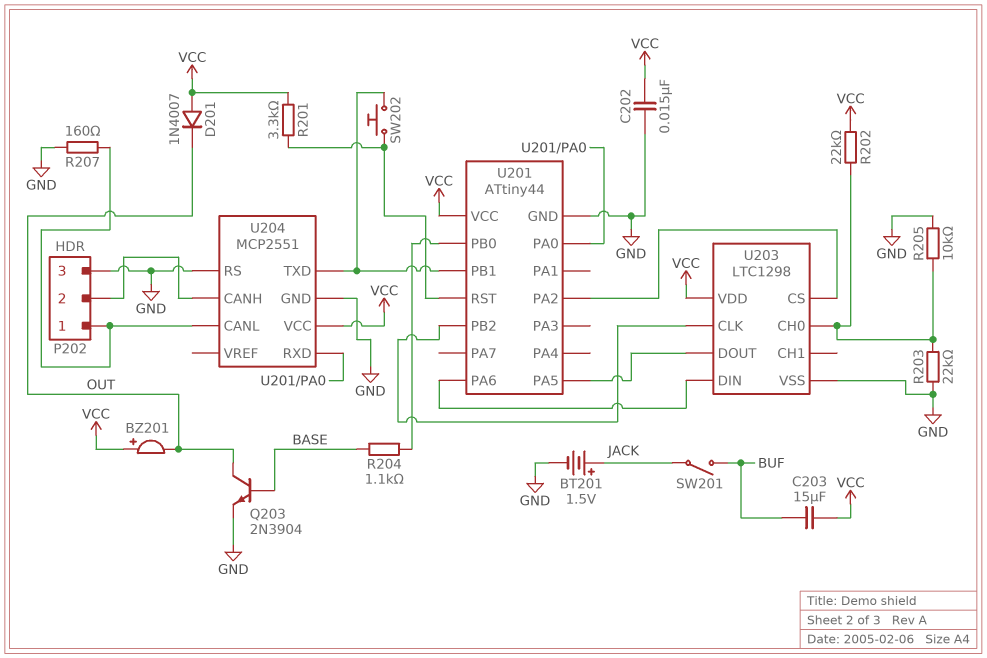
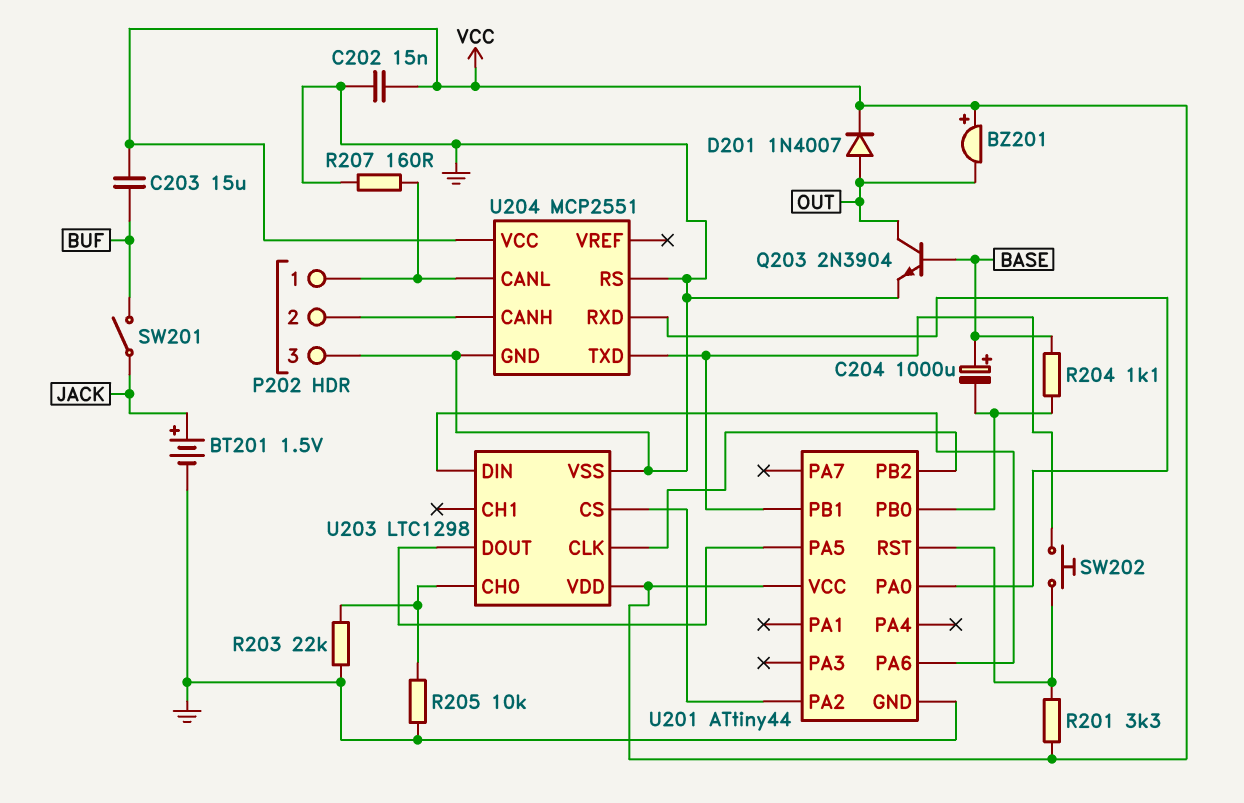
C204: none -> 1000uF (plus BASE, minus U201/PB0)
D201: diode 1N4007 (A VCC, K OUT) -> diode 1N4007 (A OUT, K VCC)
R202: 22k (U203/CH0, VCC) -> none

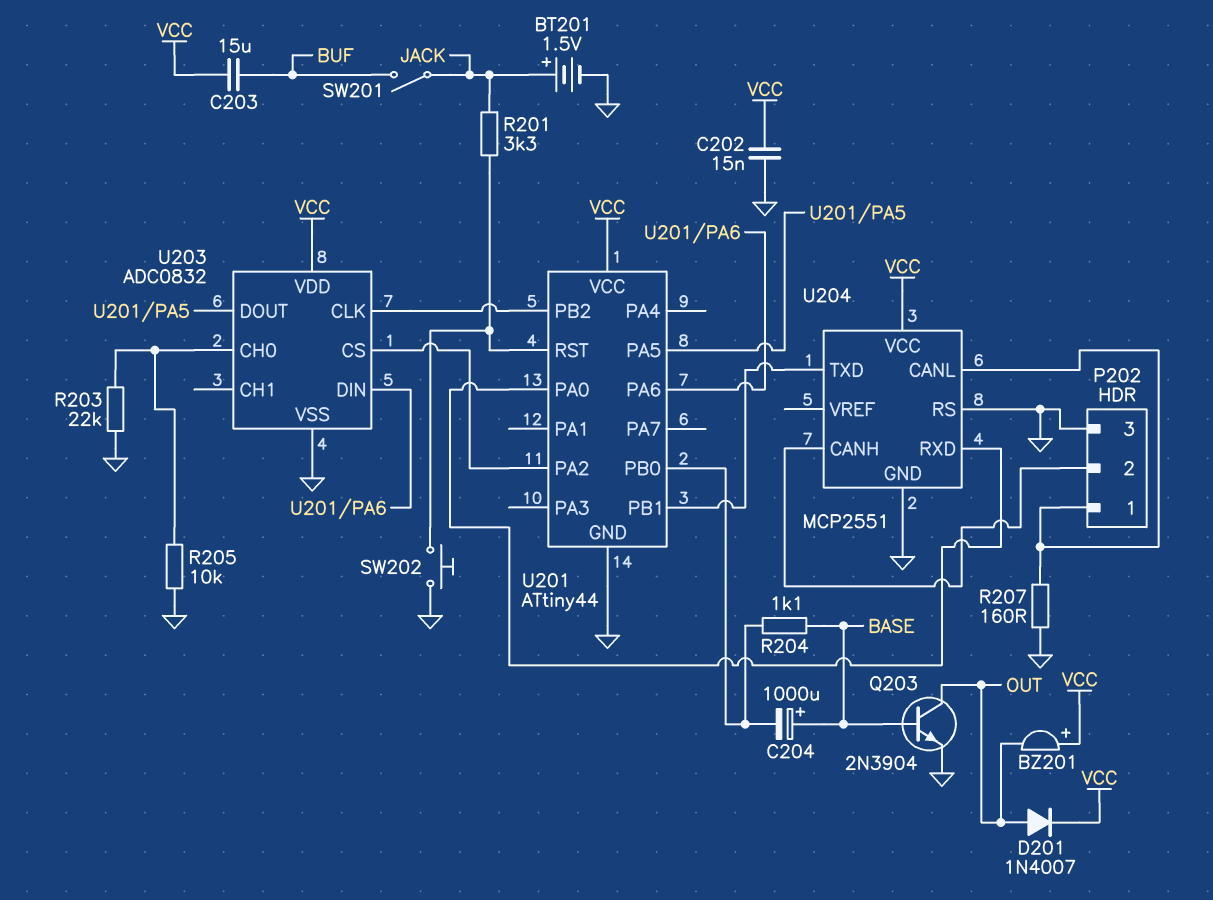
R201: 3.3k (U201/RST, VCC) -> 3.3k (JACK, U201/RST)
SW202: button (U201/PB1, U201/RST) -> button (GND, U201/RST)
U203: LTC1298 -> ADC0832

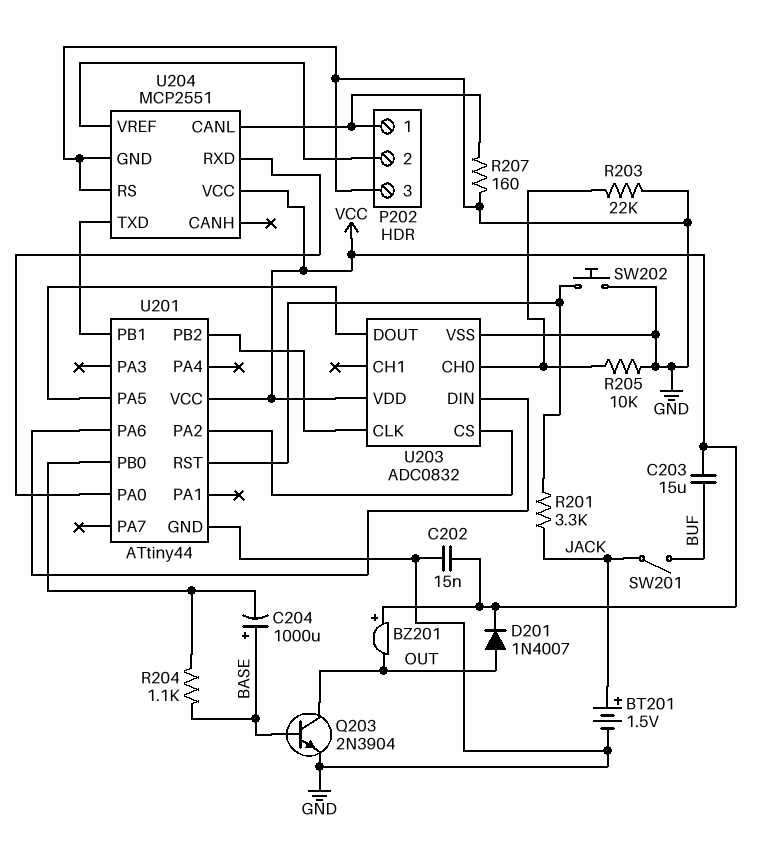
U204 pin CANH: P202/2 -> none
U204 pin VREF: none -> P202/2

